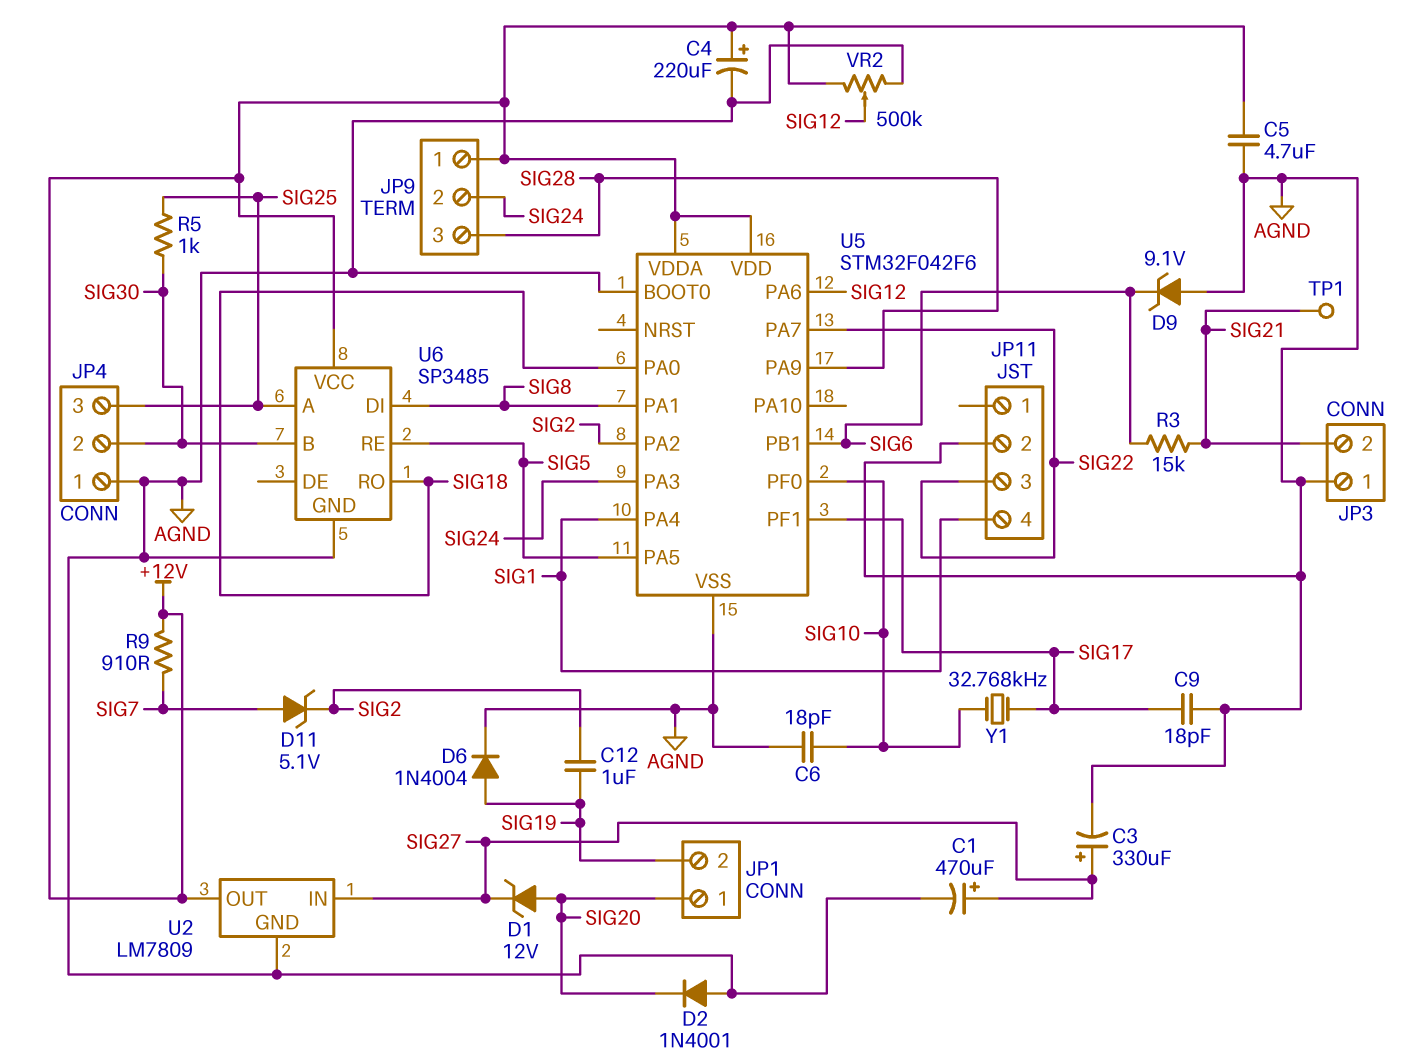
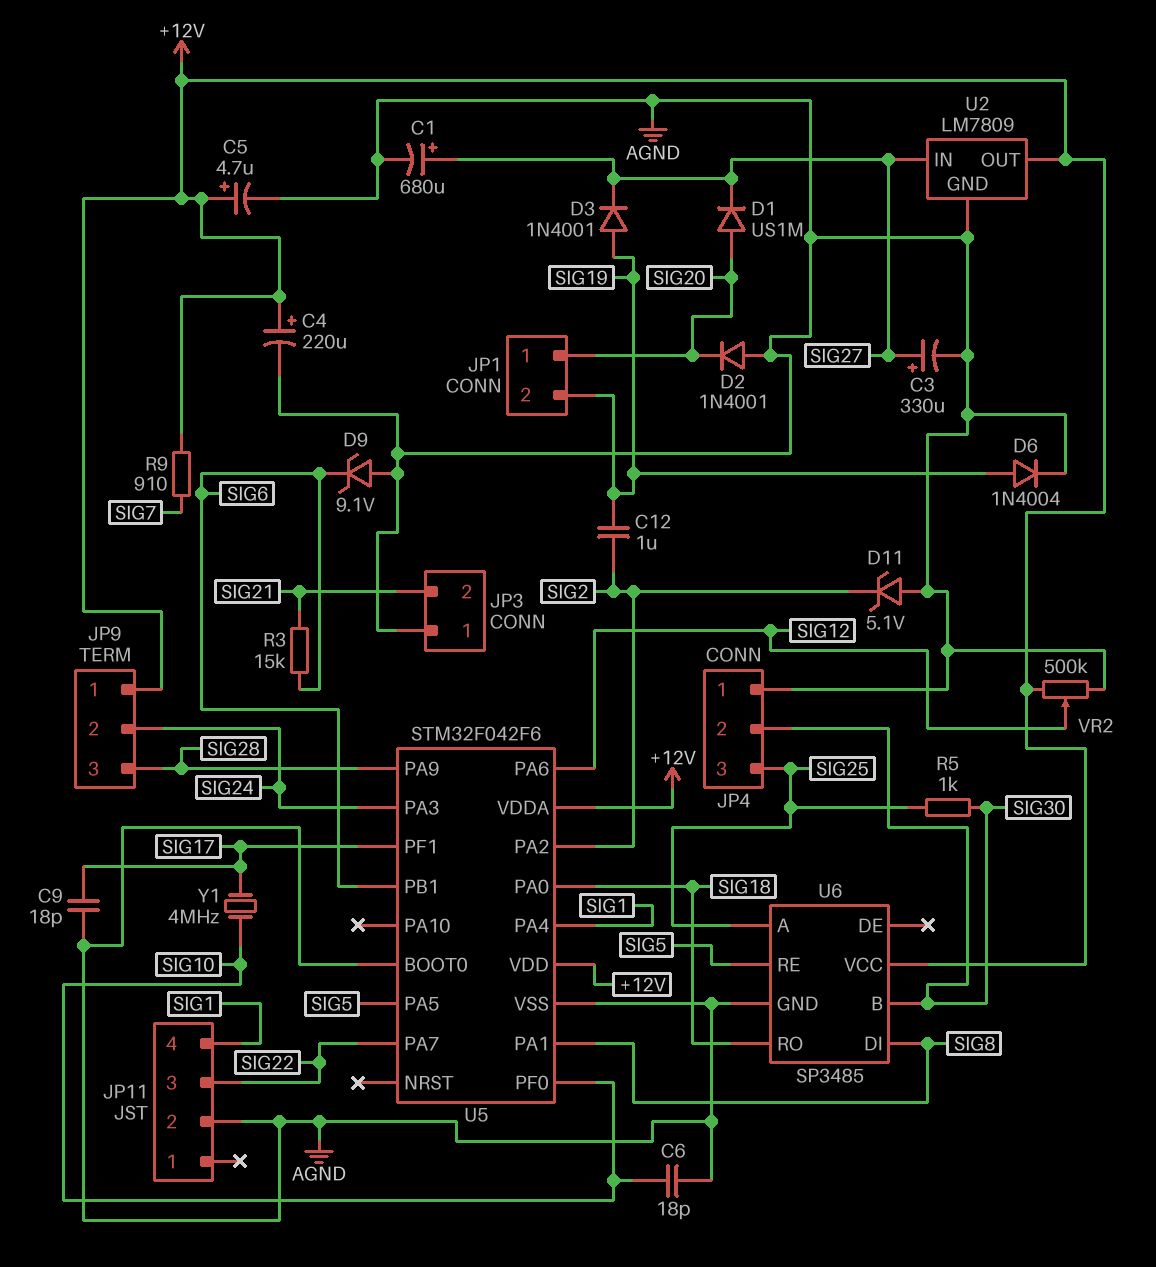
C1: 470uF (plus SIG27, minus AGND) -> 680uF (plus SIG27, minus AGND)
C5: 4.7uF (+12V, AGND) -> 4.7uF (plus +12V, minus AGND)
D1: zener 12V (A SIG20, K SIG27) -> diode US1M (A SIG20, K SIG27)
D3: none -> diode 1N4001 (A SIG19, K SIG27)
D11: zener 5.1V (A SIG7, K SIG2) -> zener 5.1V (A AGND, K SIG2)
TP1: test point (SIG21) -> none
Y1: 32.768kHz (SIG10, SIG17) -> 4MHz (SIG10, SIG17)

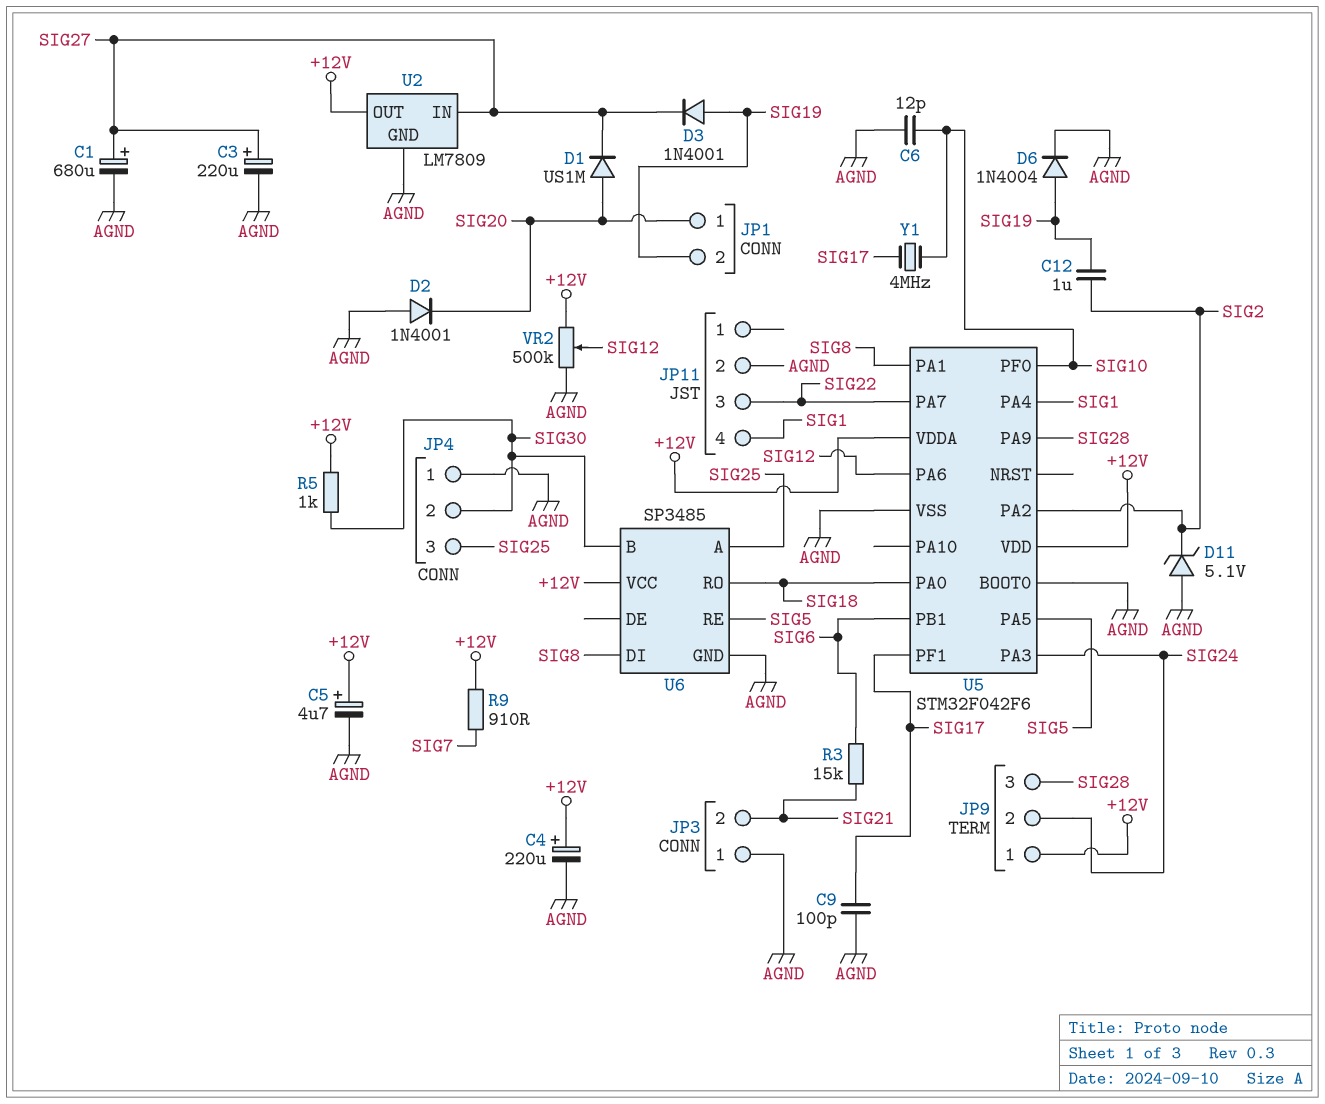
C3: 330uF (plus SIG27, minus AGND) -> 220uF (plus SIG27, minus AGND)
C6: 18pF (AGND, SIG10) -> 12pF (AGND, SIG10)
C9: 18pF (AGND, SIG17) -> 100pF (AGND, SIG17)
D9: zener 9.1V (A AGND, K SIG6) -> none
R5: 1k (SIG25, SIG30) -> 1k (+12V, SIG30)

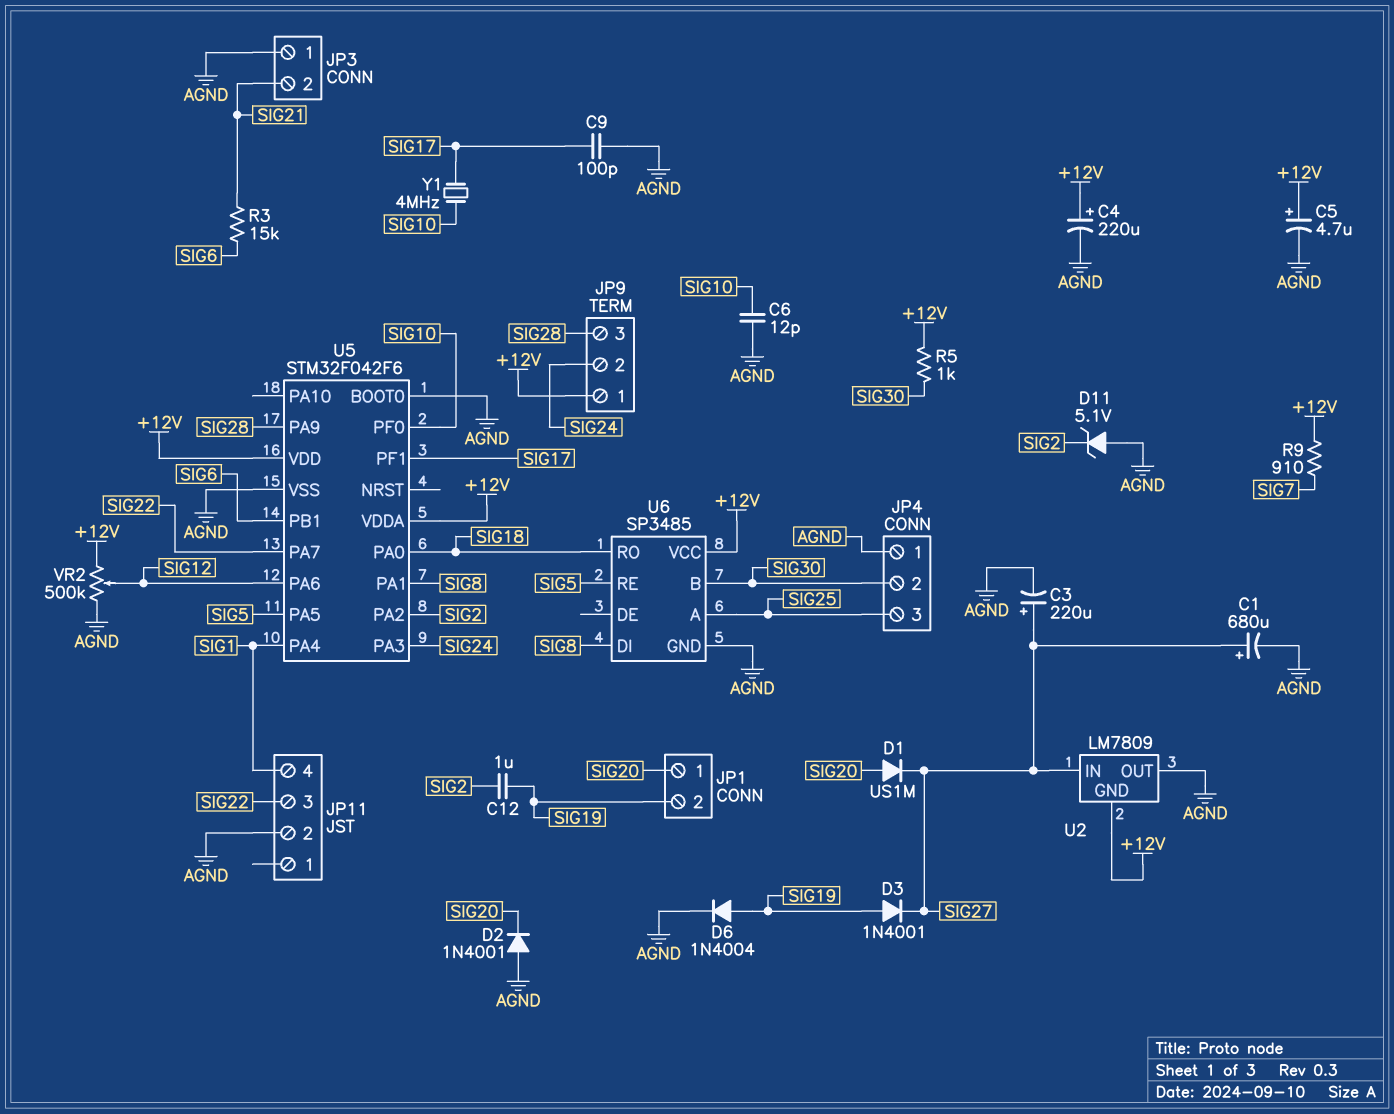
U2 pin GND: AGND -> +12V
U2 pin OUT: +12V -> AGND

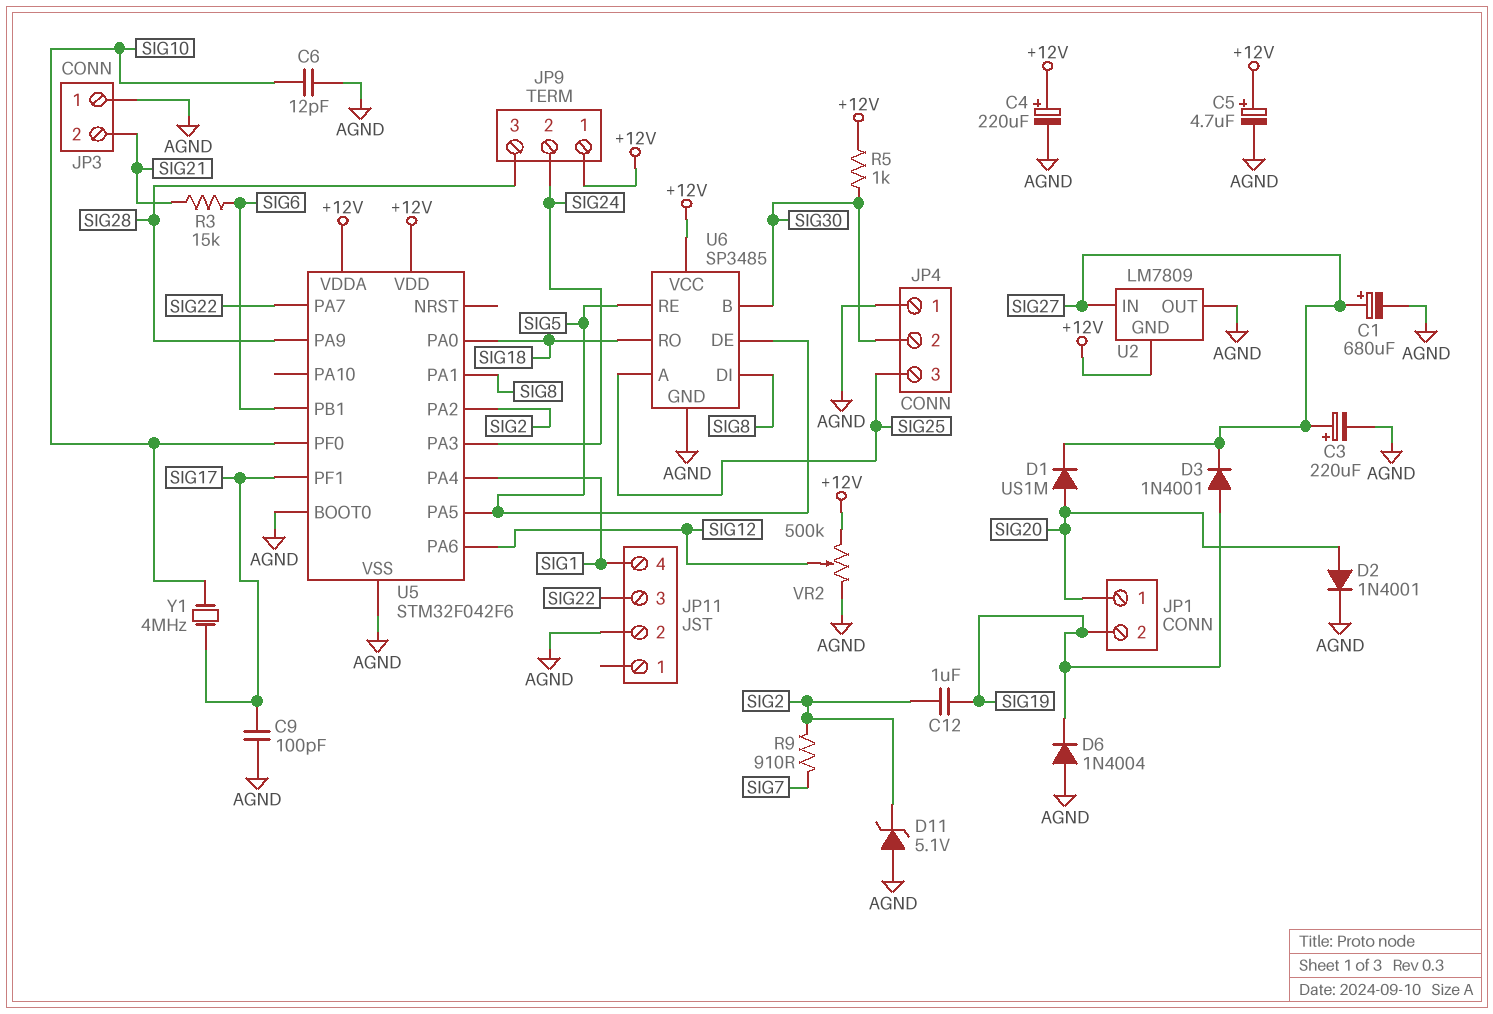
D2: diode 1N4001 (A AGND, K SIG20) -> diode 1N4001 (A SIG20, K AGND)
D6: diode 1N4004 (A SIG19, K AGND) -> diode 1N4004 (A AGND, K SIG19)
R9: 910 (+12V, SIG7) -> 910 (SIG2, SIG7)
U6 pin DE: none -> SIG5

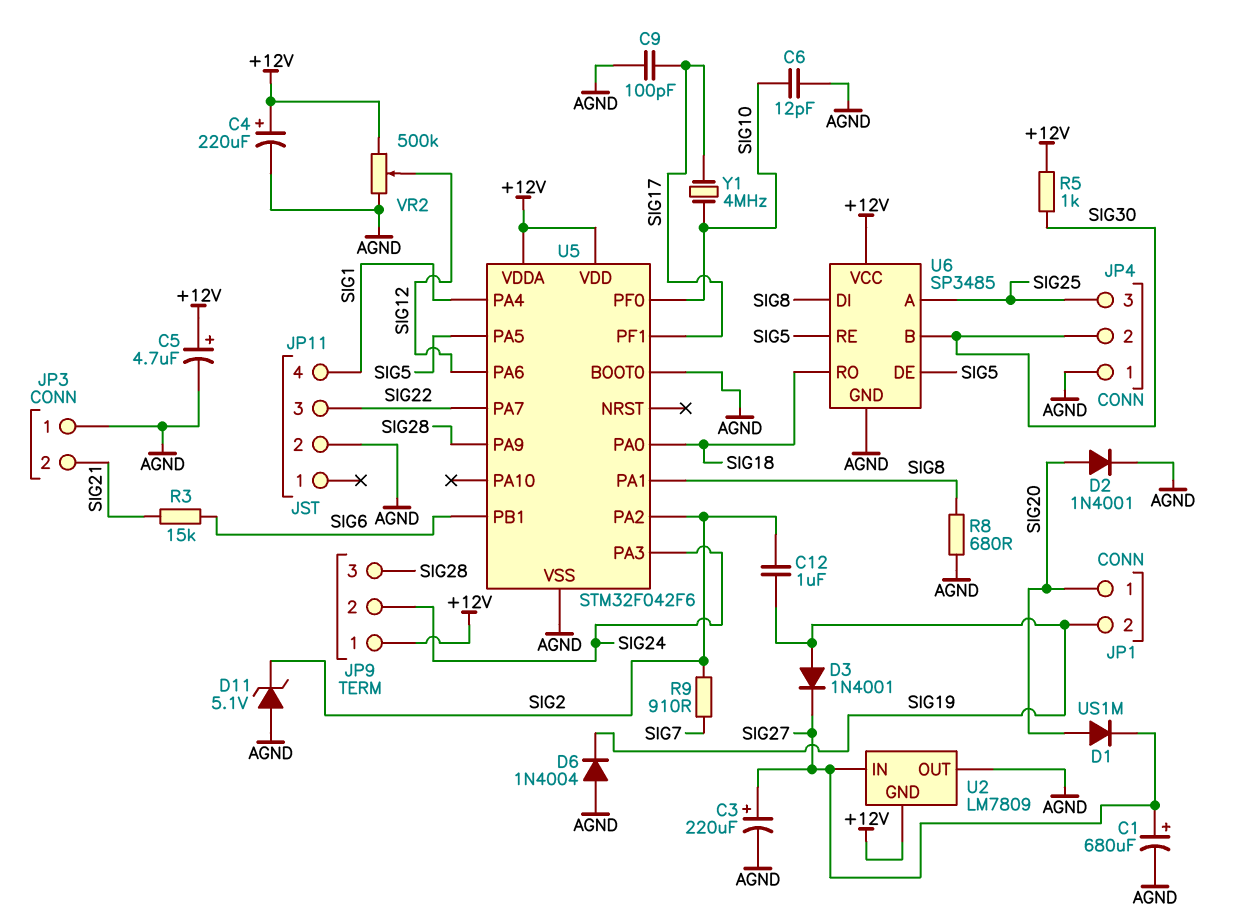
R8: none -> 680 (AGND, SIG8)

